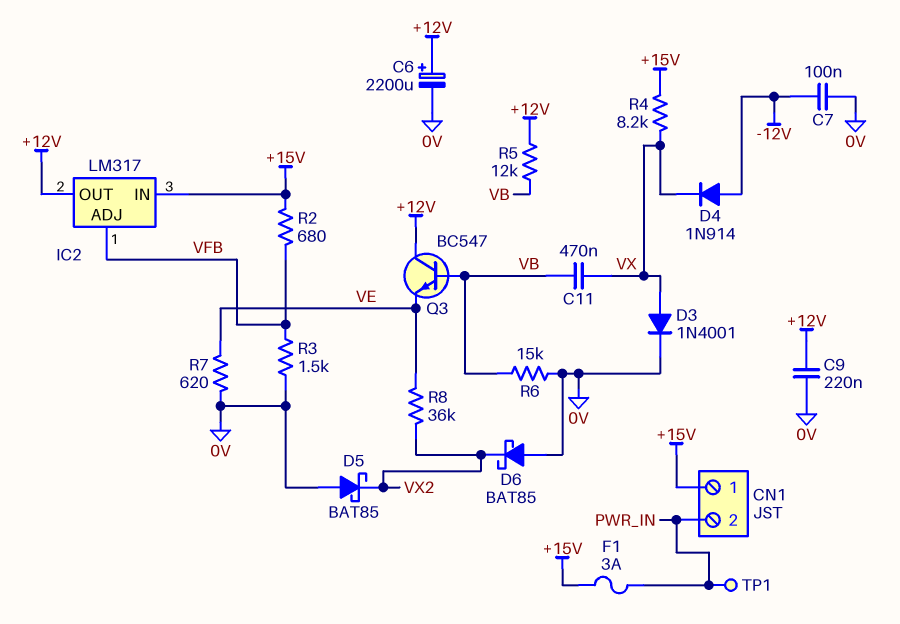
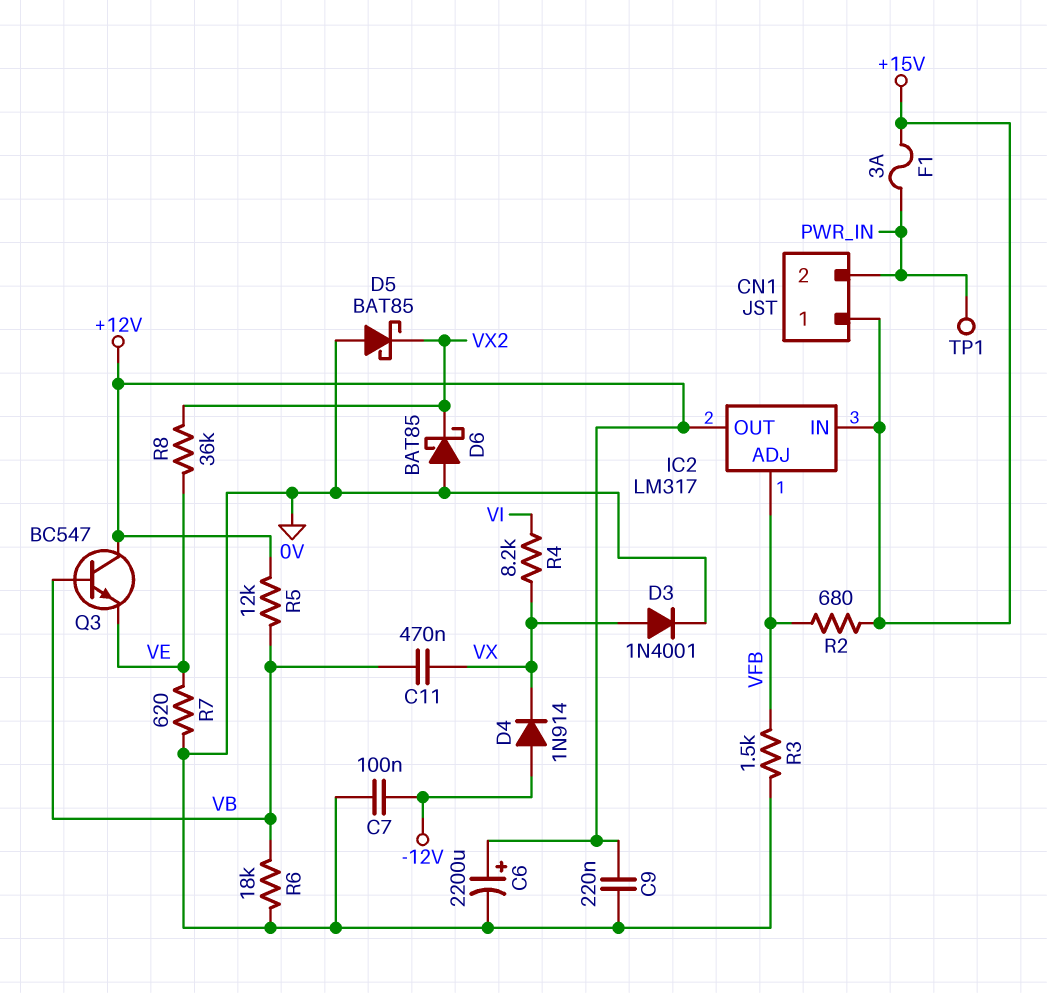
R4: 8.2k (+15V, VX) -> 8.2k (VI, VX)
R6: 15k (0V, VB) -> 18k (0V, VB)

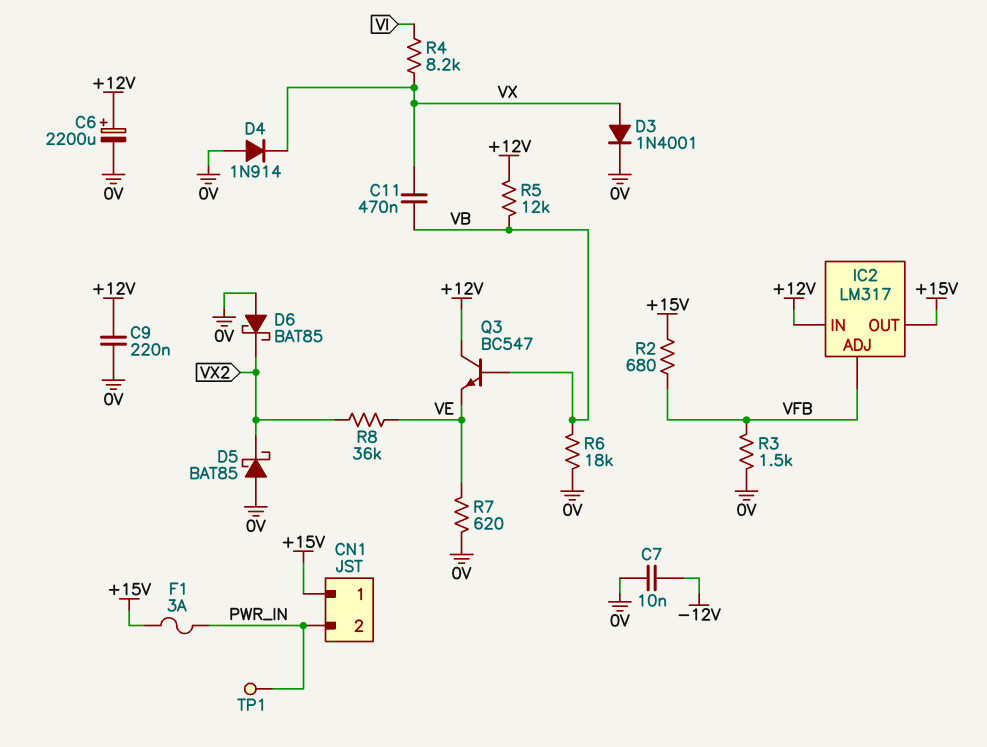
C7: 100nF (-12V, 0V) -> 10nF (-12V, 0V)
D4: diode 1N914 (A -12V, K VX) -> diode 1N914 (A 0V, K VX)
IC2 pin IN: +15V -> +12V
IC2 pin OUT: +12V -> +15V

